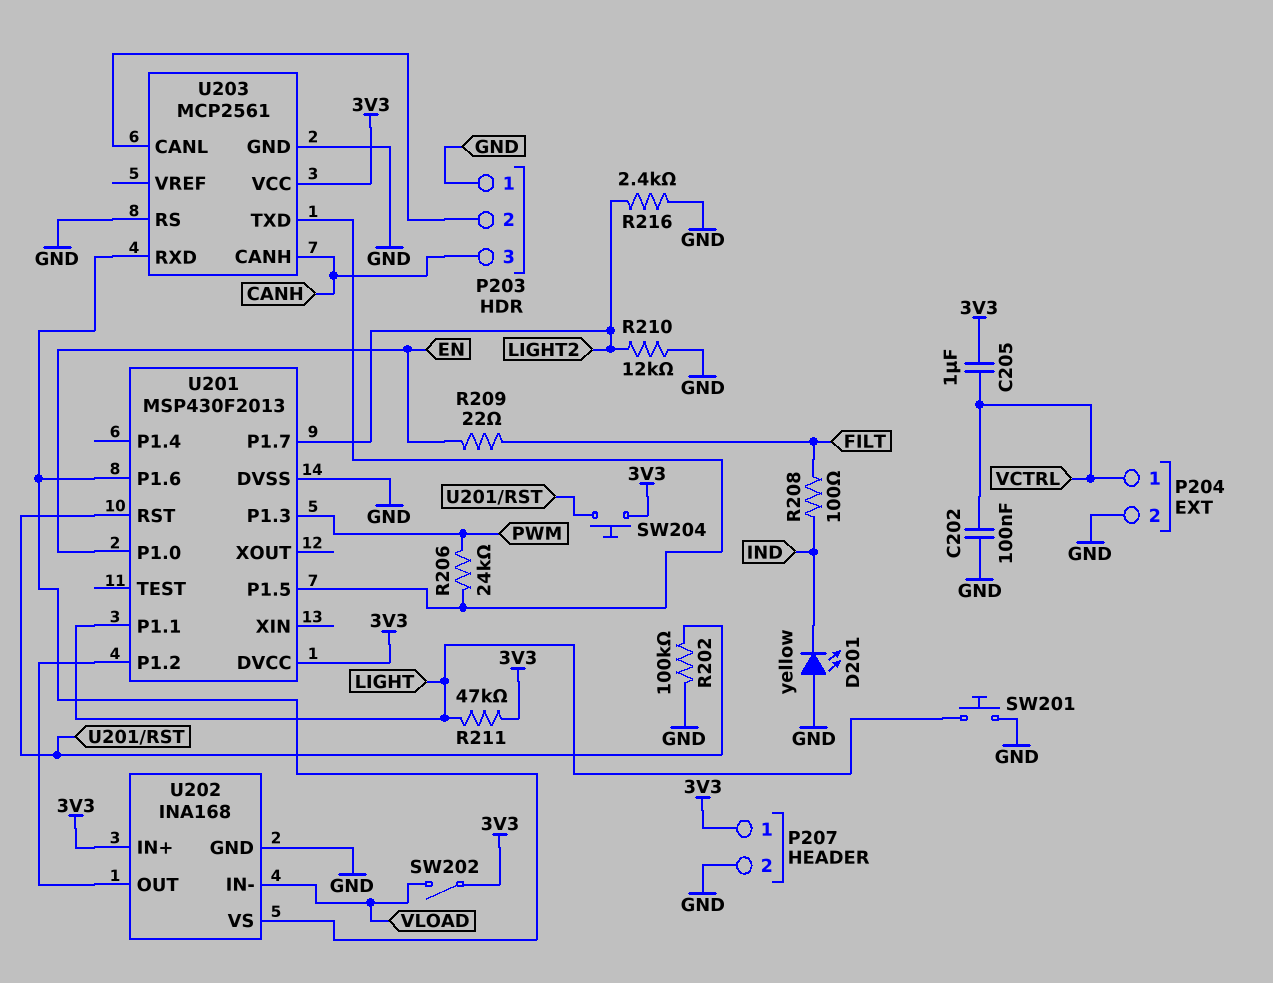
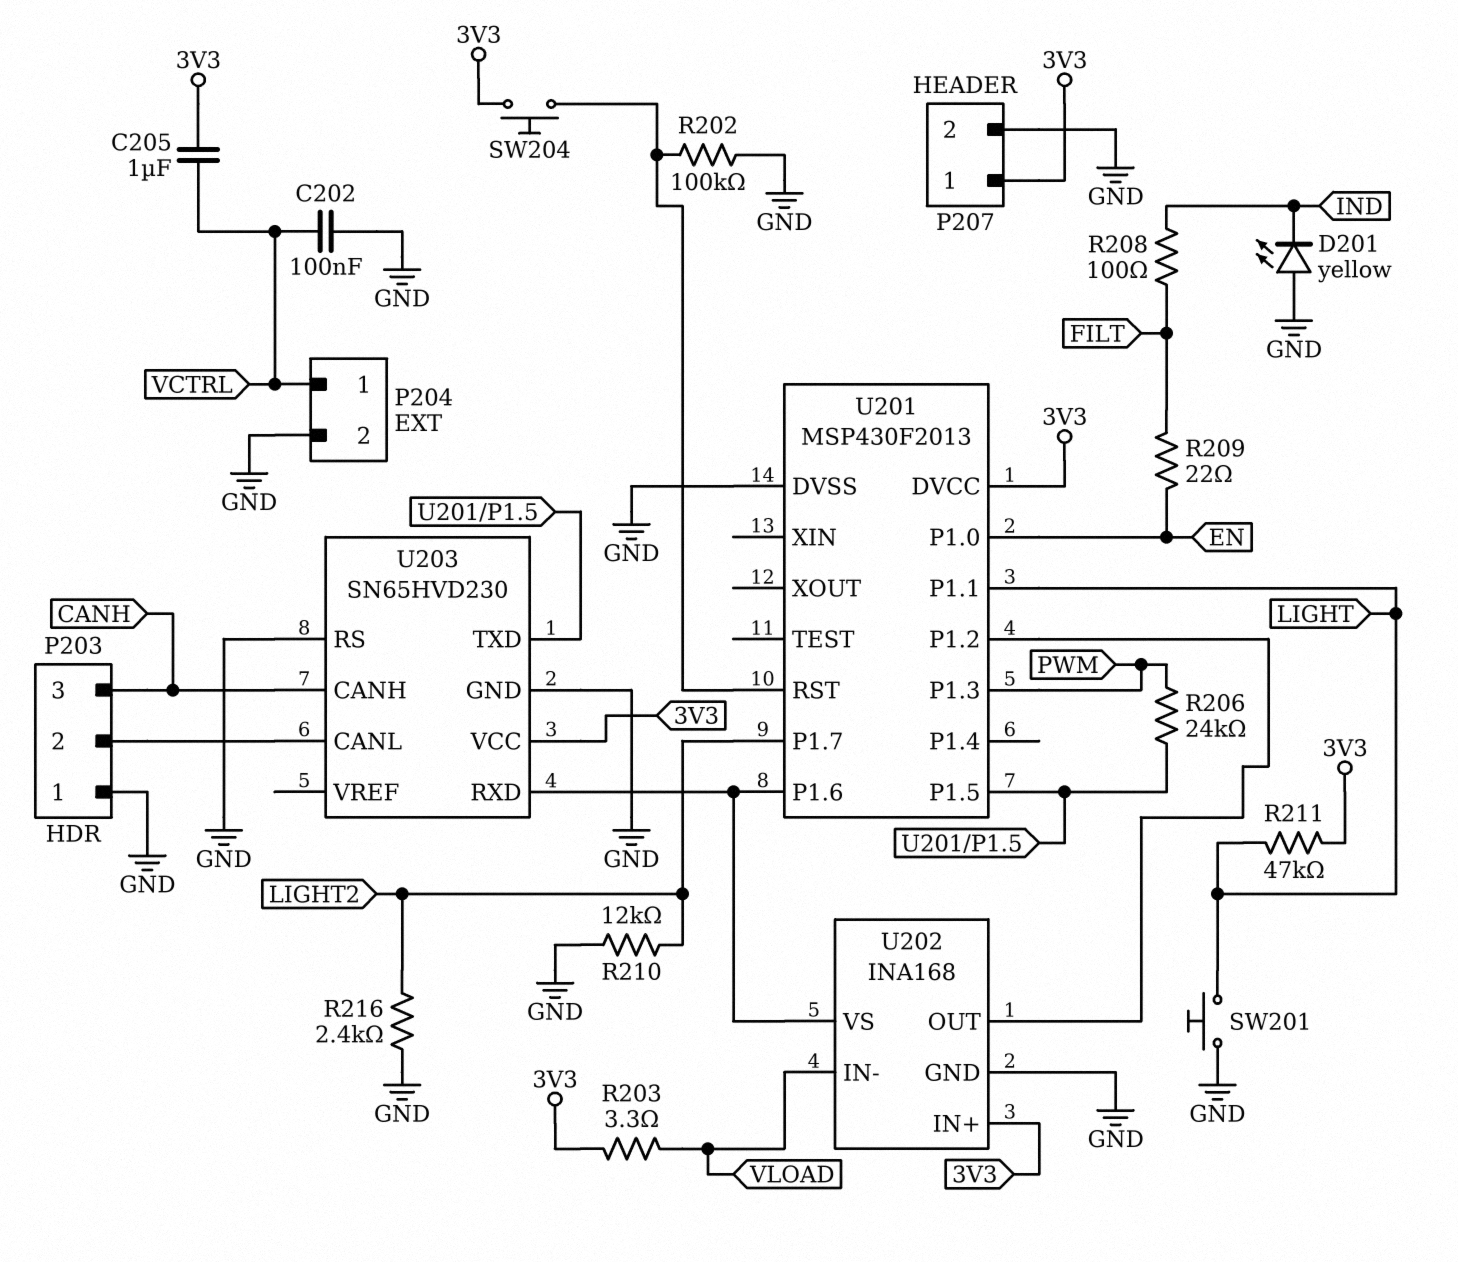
R203: none -> 3.3 (3V3, VLOAD)
SW202: switch (3V3, VLOAD) -> none
U203: MCP2561 -> SN65HVD230

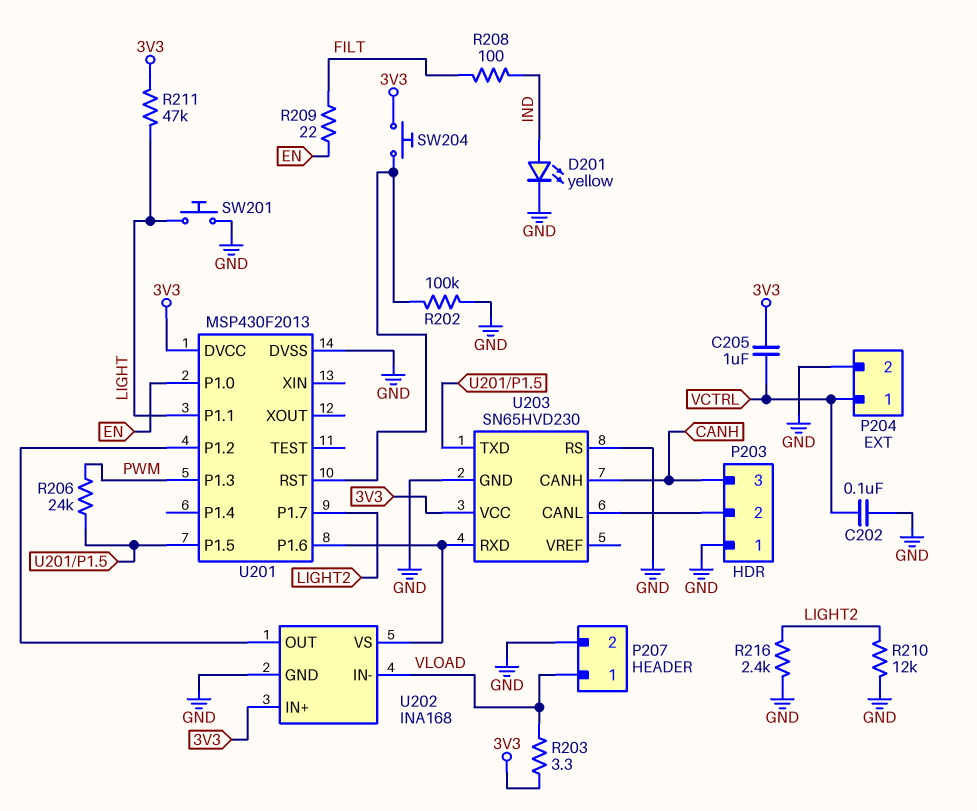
D201: LED yellow (A GND, K IND) -> LED yellow (A IND, K GND)
P207 pin 1: 3V3 -> VLOAD

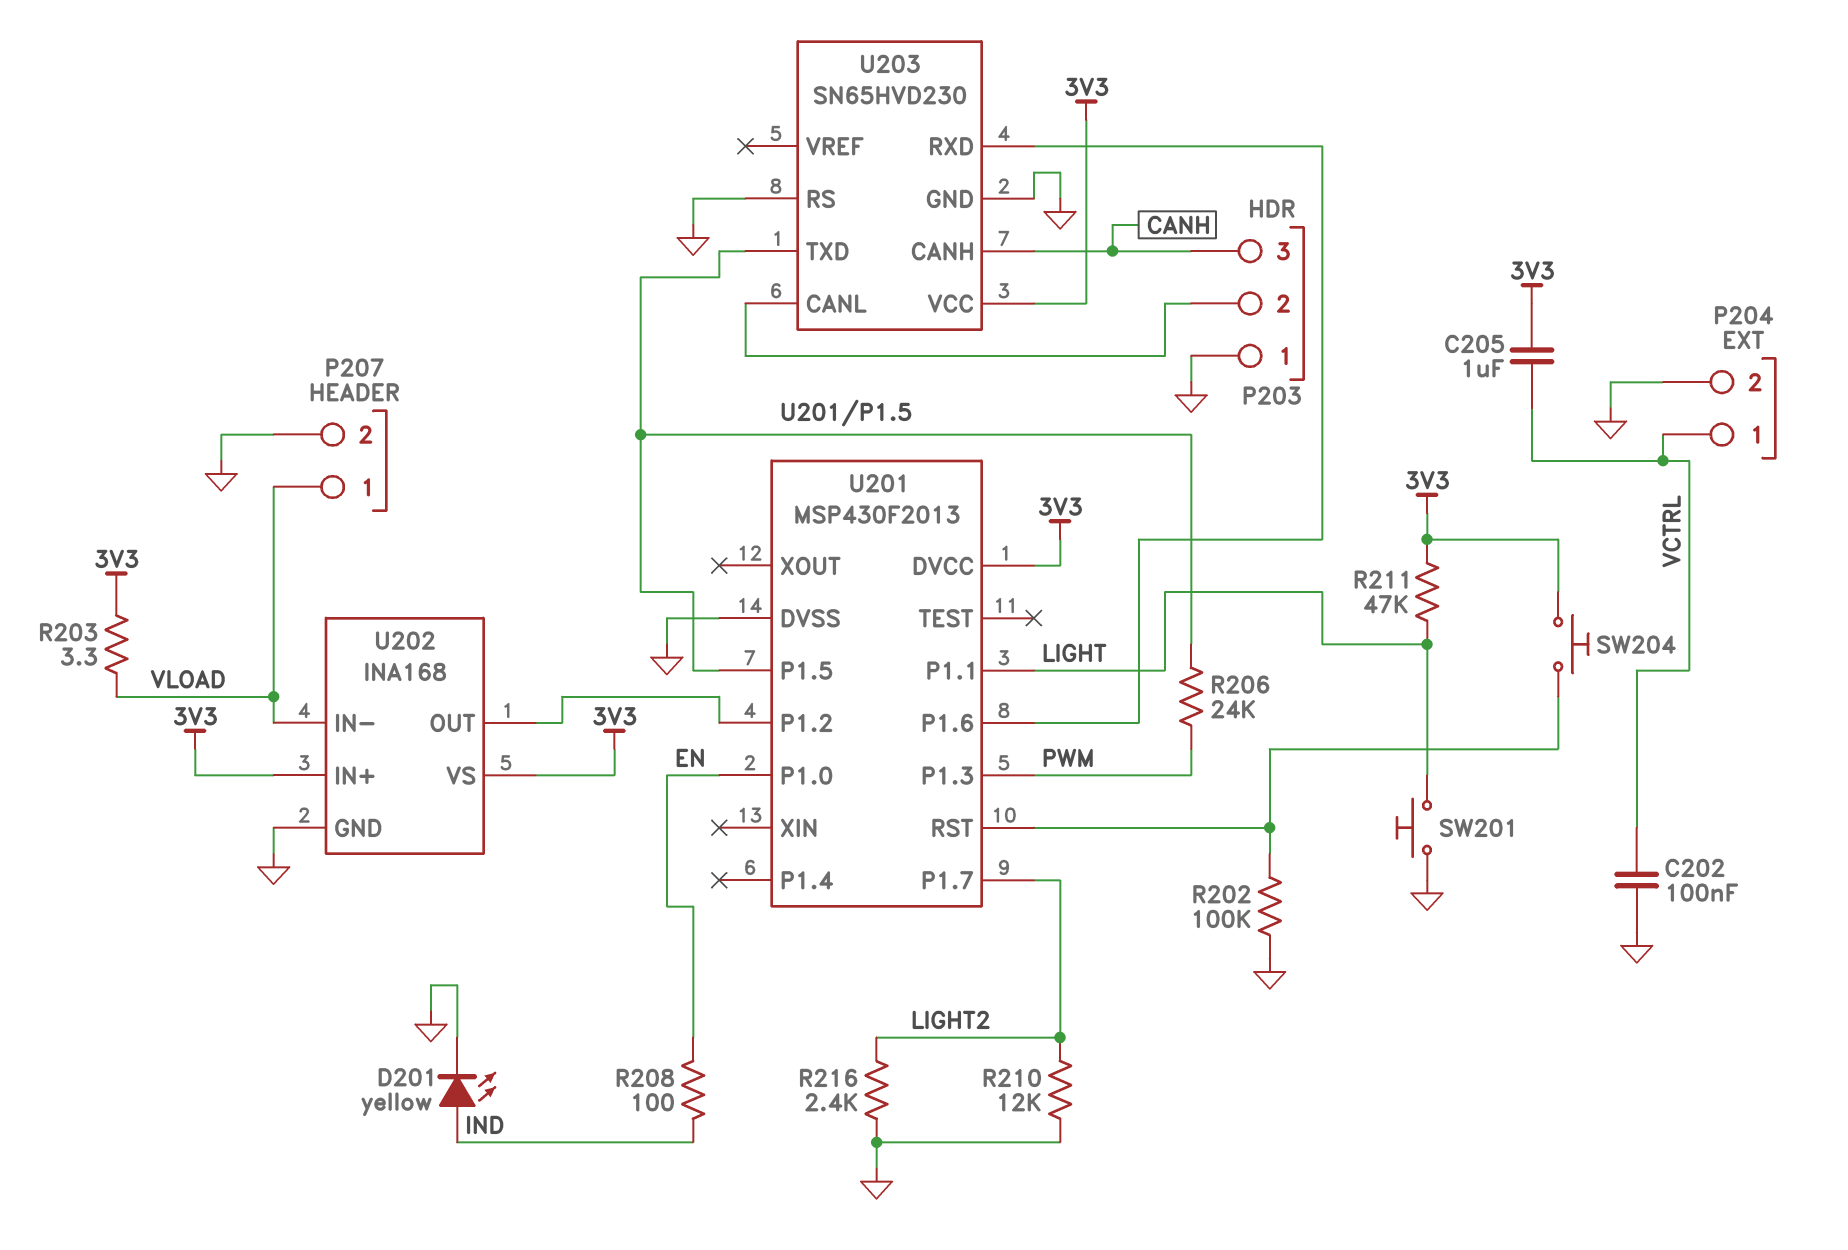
R208: 100 (FILT, IND) -> 100 (EN, IND)
R209: 22 (EN, FILT) -> none
U202 pin VS: U201/P1.6 -> 3V3

